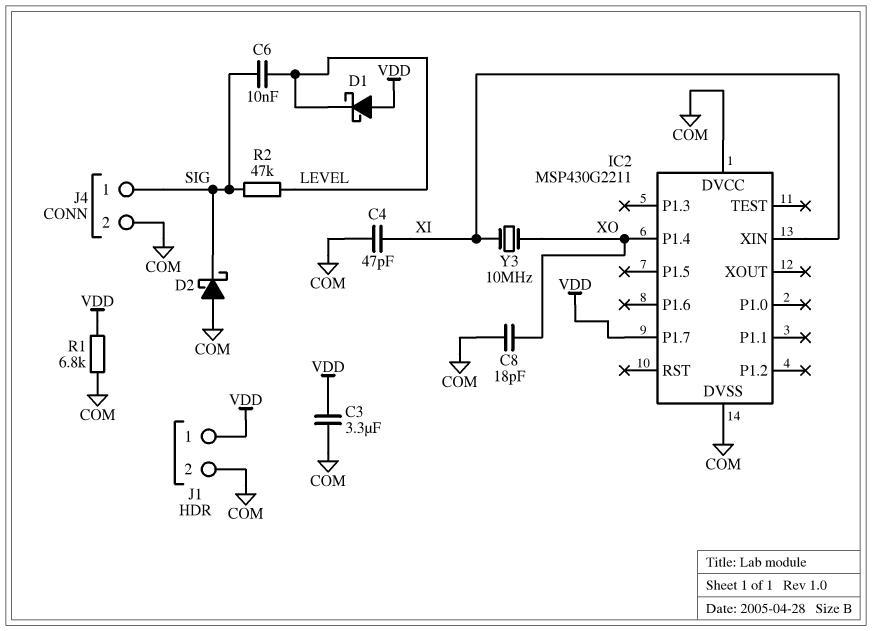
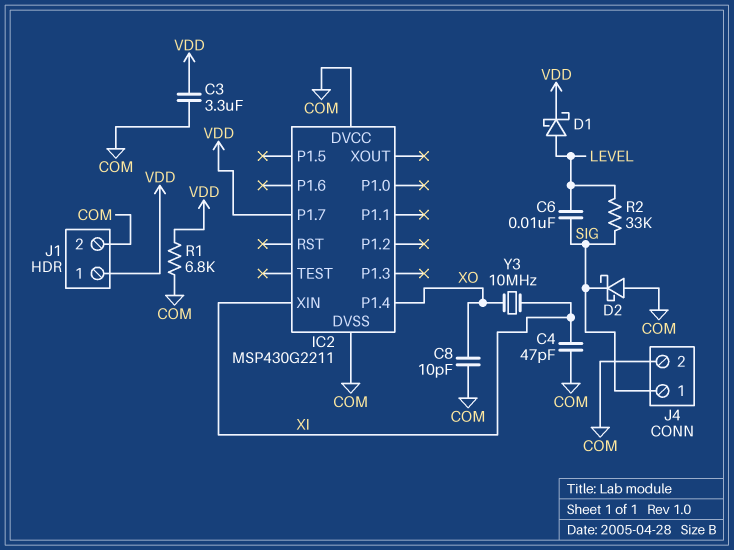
C8: 18pF (COM, XO) -> 10pF (COM, XO)
D1: schottky (A VDD, K LEVEL) -> schottky (A LEVEL, K VDD)
R2: 47k (LEVEL, SIG) -> 33k (LEVEL, SIG)

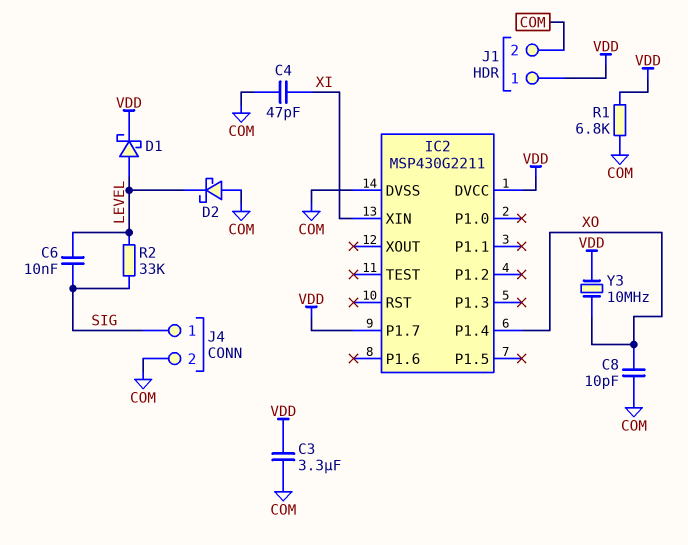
D2: schottky (A COM, K SIG) -> schottky (A COM, K LEVEL)
IC2 pin DVCC: COM -> VDD
Y3: 10MHz (XI, XO) -> 10MHz (VDD, XO)

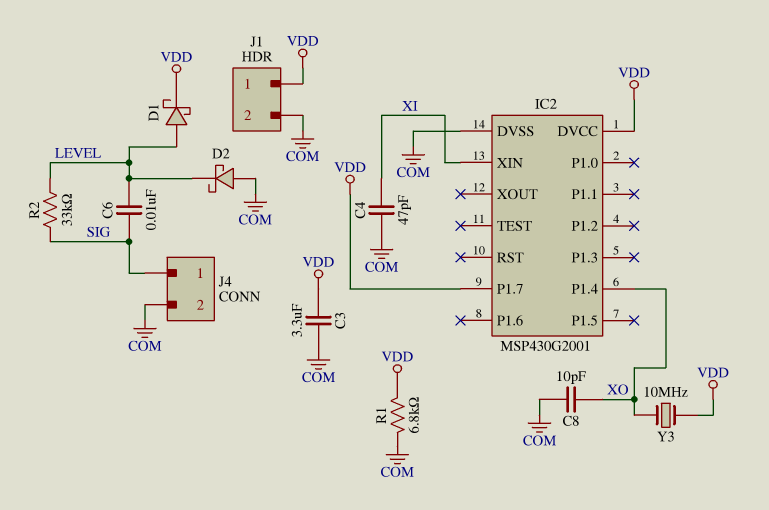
IC2: MSP430G2211 -> MSP430G2001

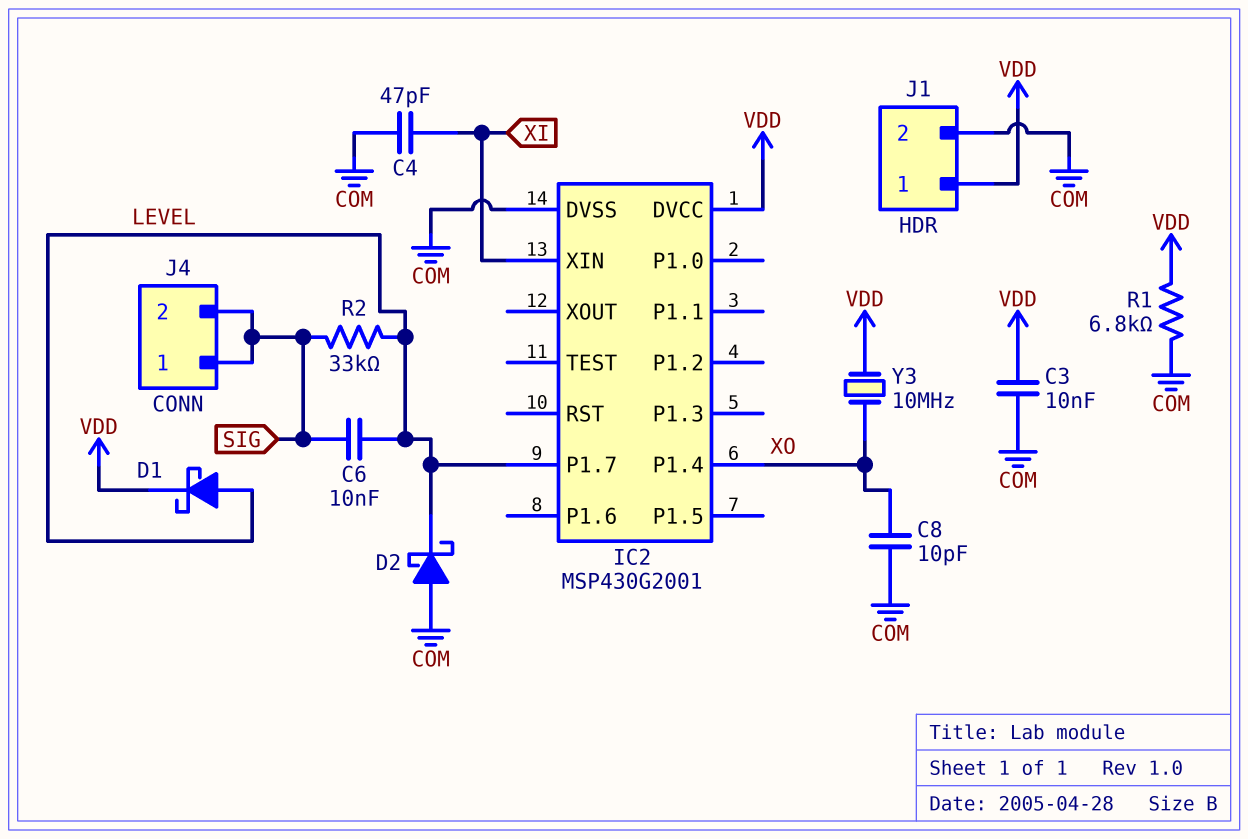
C3: 3.3uF (COM, VDD) -> 10nF (COM, VDD)
IC2 pin P1.7: VDD -> LEVEL
J4 pin 2: COM -> SIG

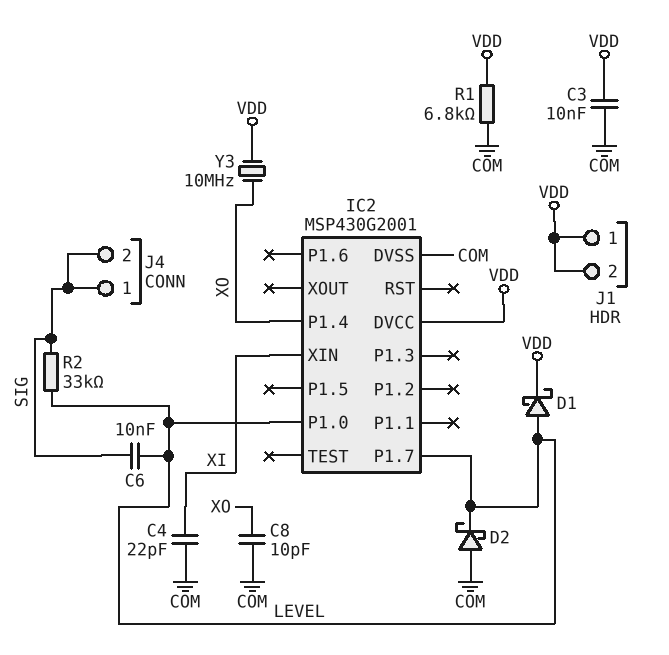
C4: 47pF (COM, XI) -> 22pF (COM, XI)
IC2 pin P1.0: none -> LEVEL
J1 pin 2: COM -> VDD

